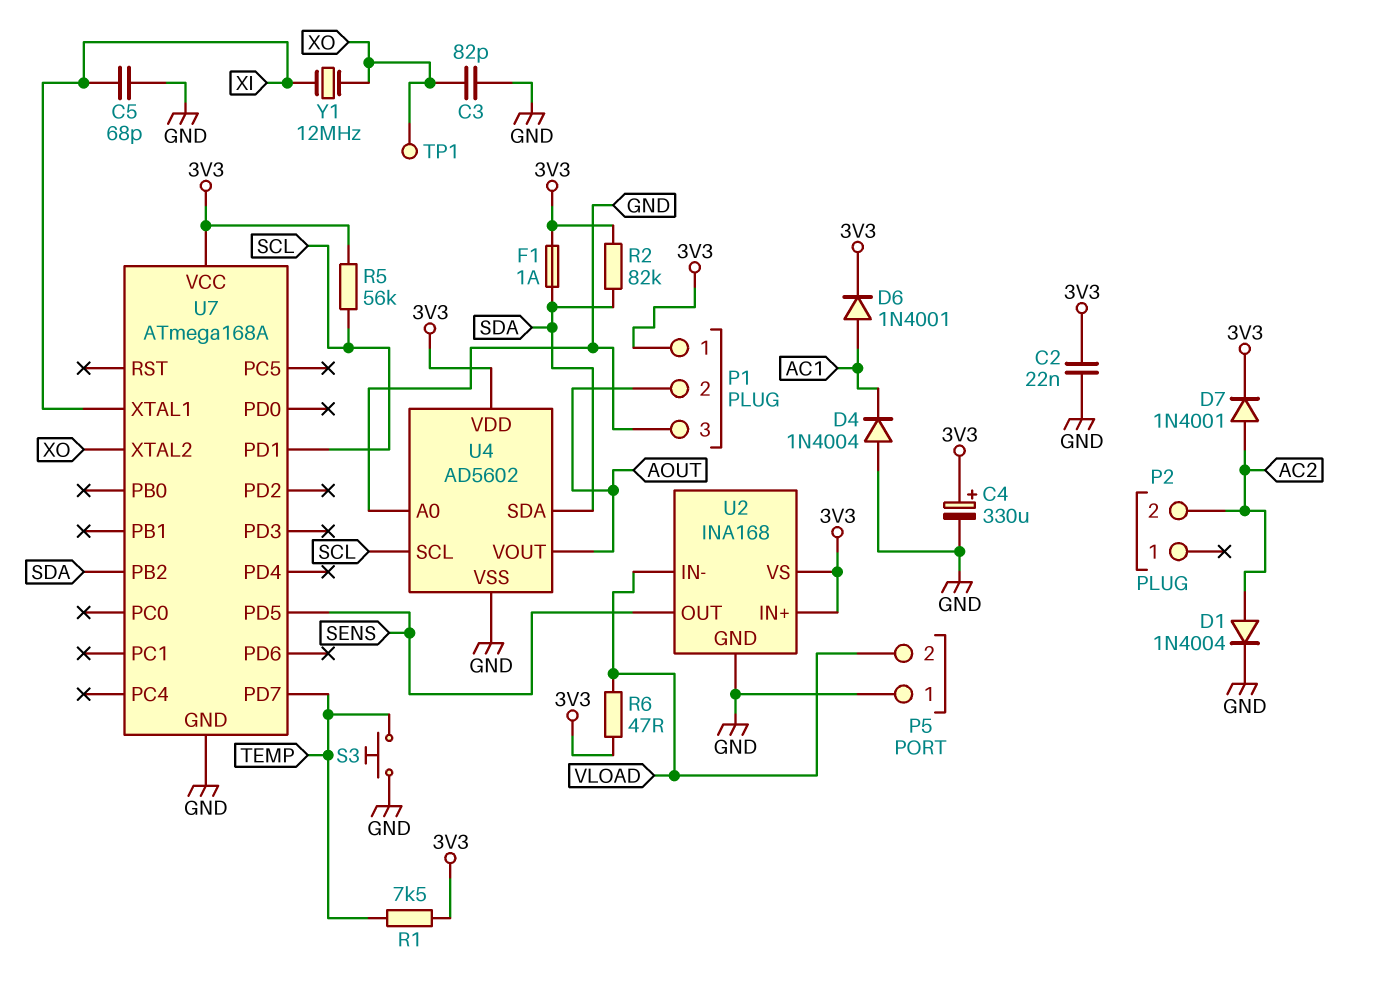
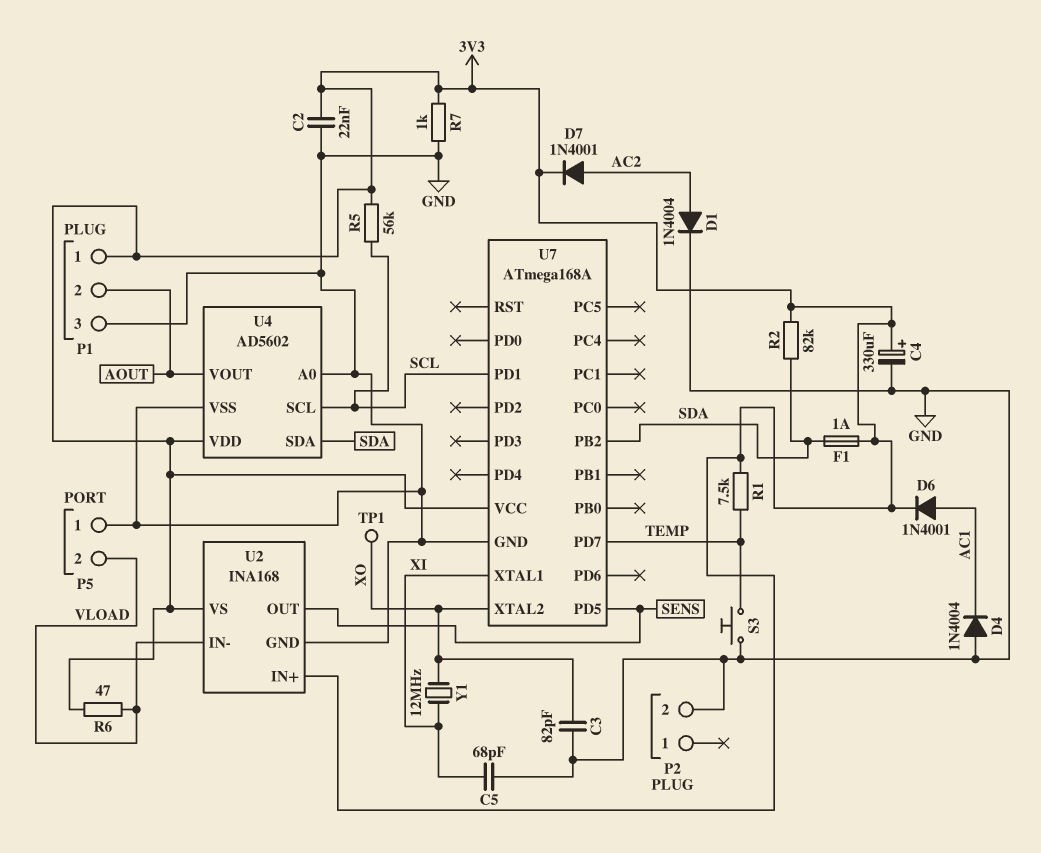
P2 pin 2: AC2 -> GND
R7: none -> 1k (3V3, GND)

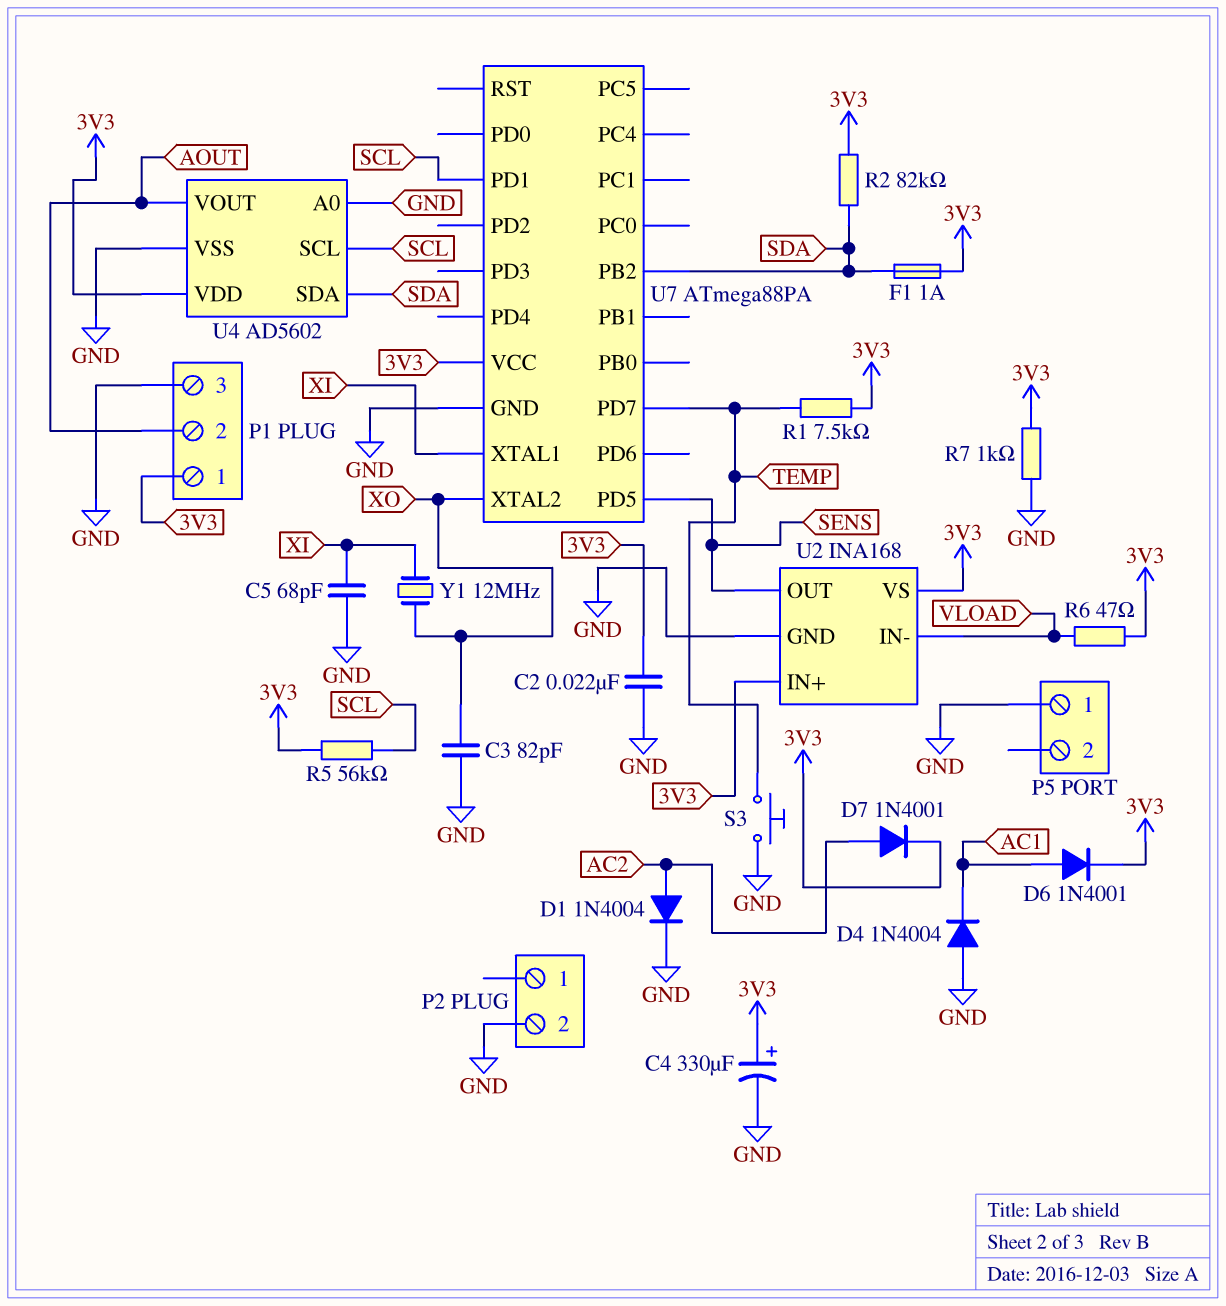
P5 pin 2: VLOAD -> none
TP1: test point (XO) -> none
U7: ATmega168A -> ATmega88PA

